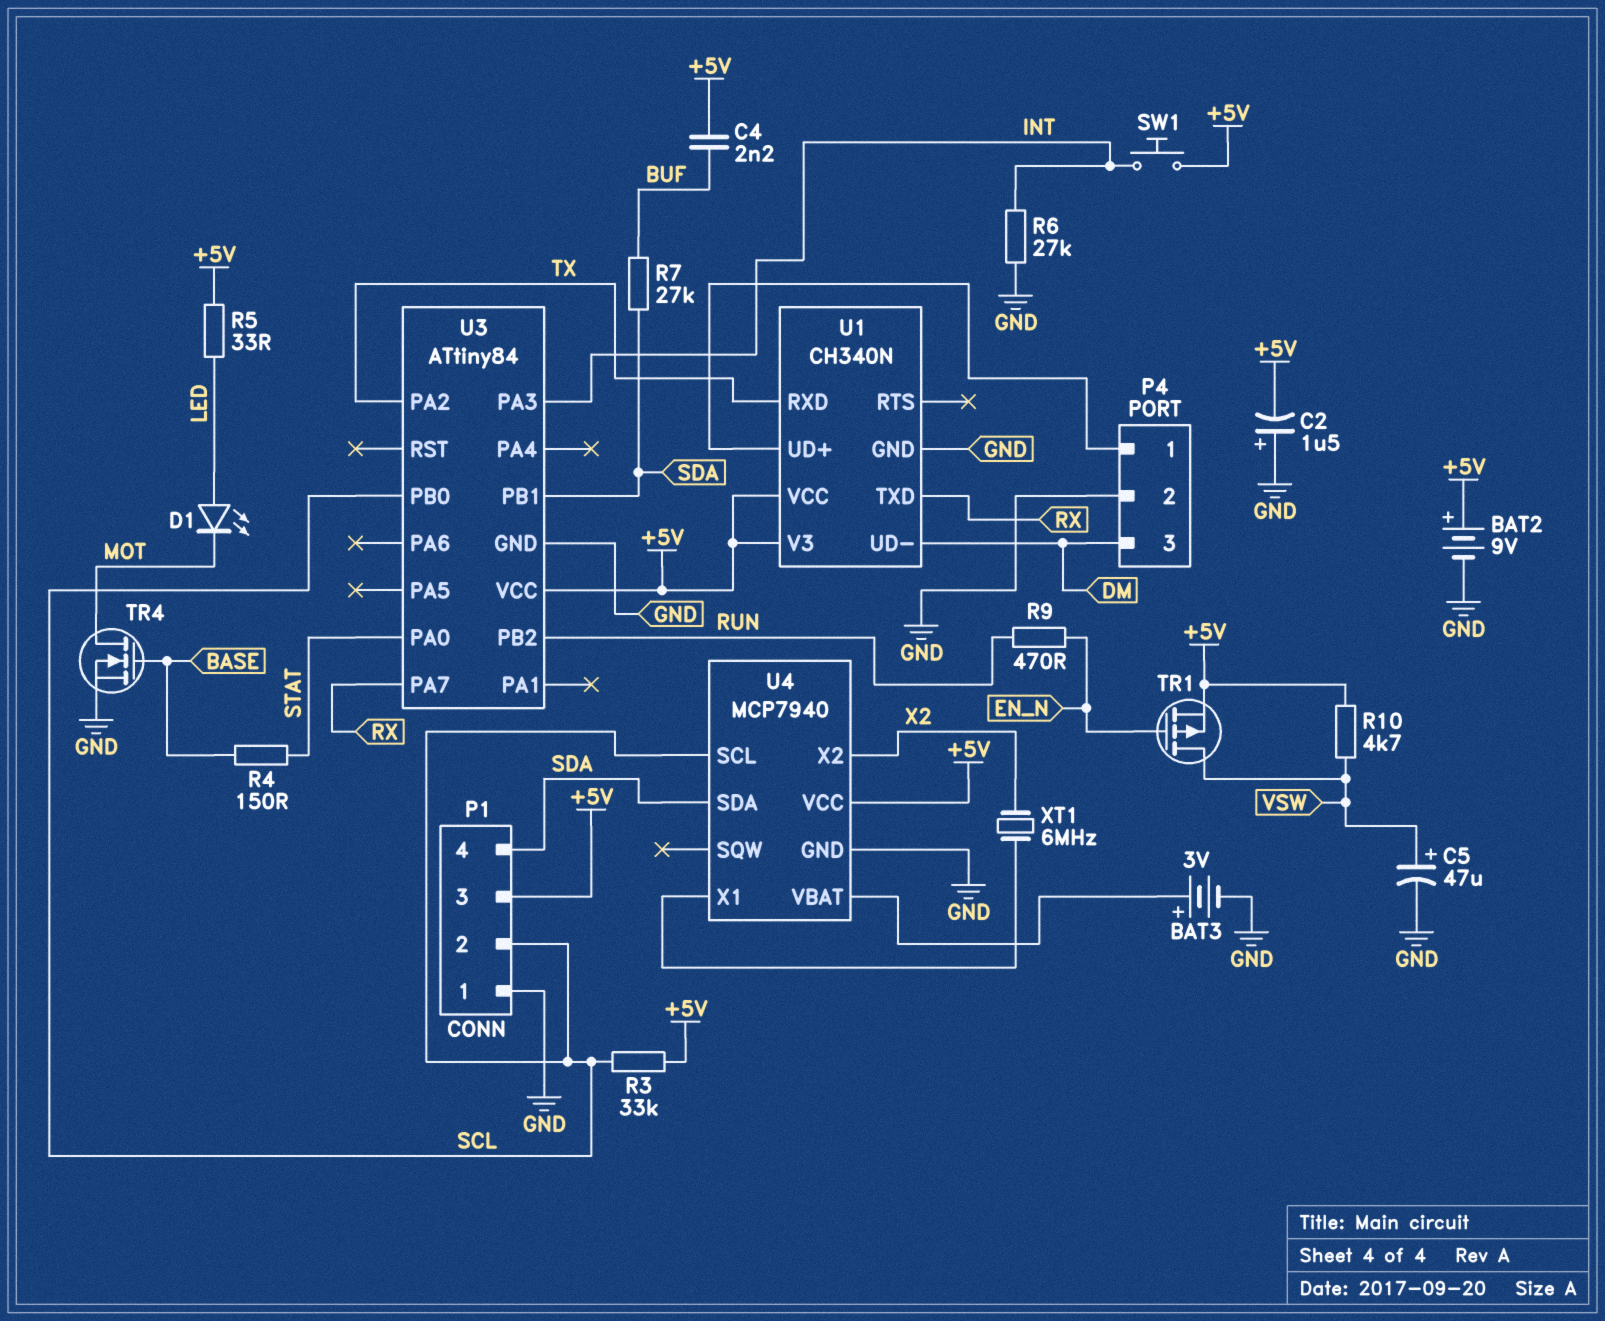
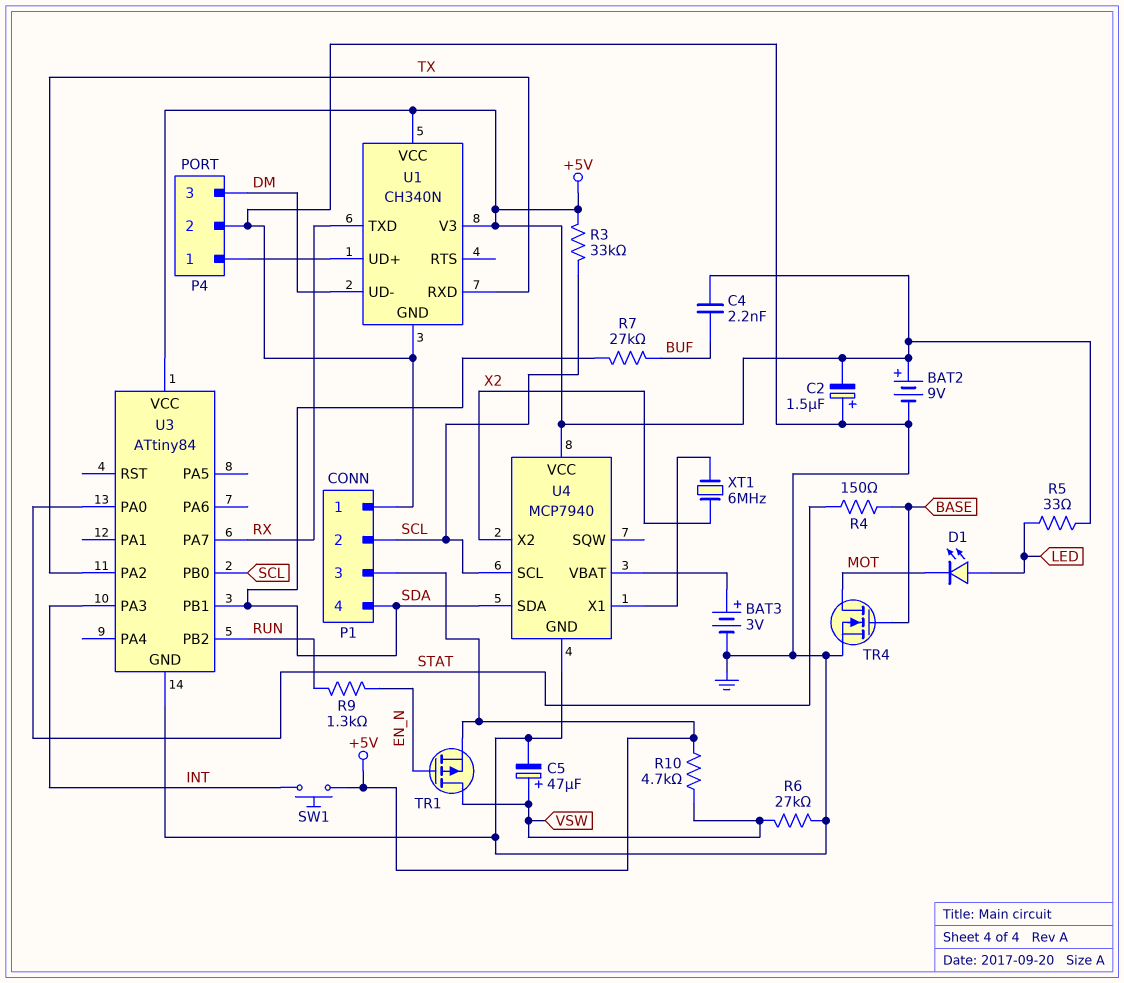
R6: 27k (GND, INT) -> 27k (GND, VSW)
R9: 470 (EN_N, RUN) -> 1.3k (EN_N, RUN)

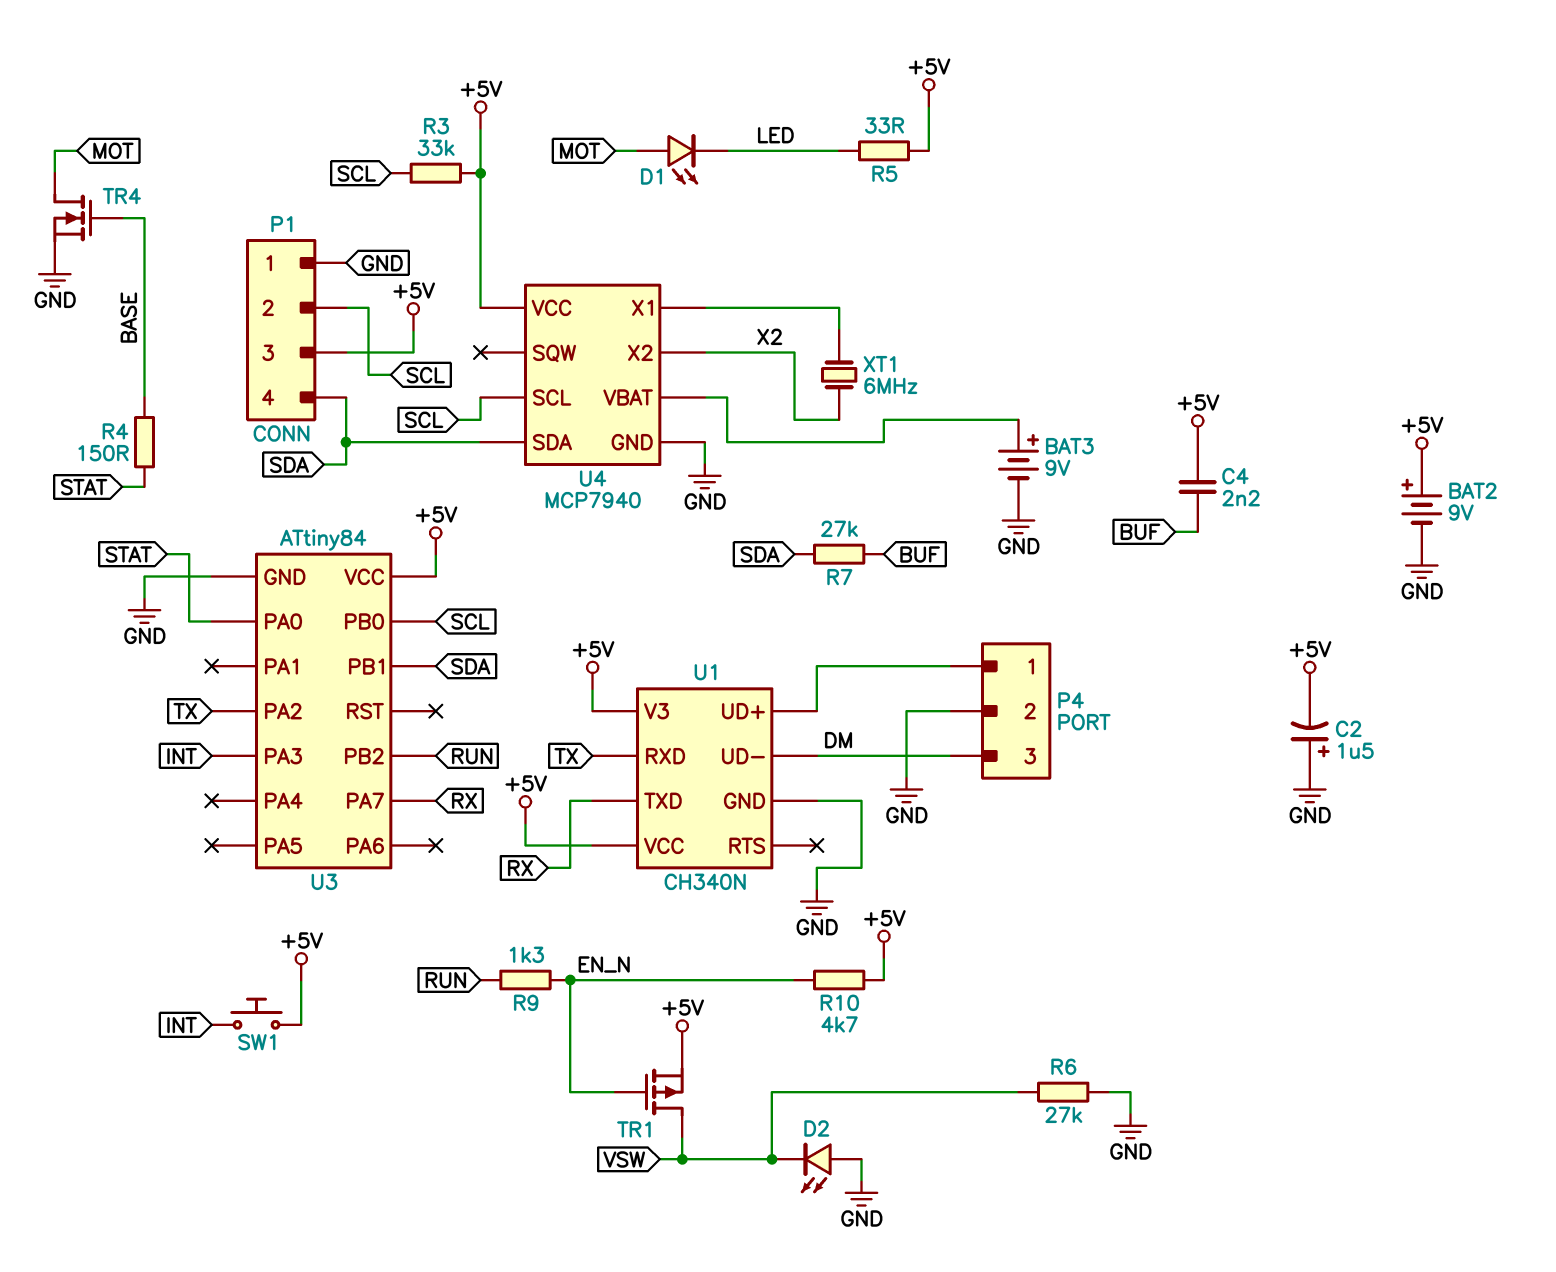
BAT3: 3V (plus U4/VBAT, minus GND) -> 9V (plus U4/VBAT, minus GND)
C5: 47uF (plus VSW, minus GND) -> none
D1: LED (A LED, K MOT) -> LED (A MOT, K LED)
D2: none -> LED (A GND, K VSW)
R10: 4.7k (+5V, VSW) -> 4.7k (+5V, EN_N)

